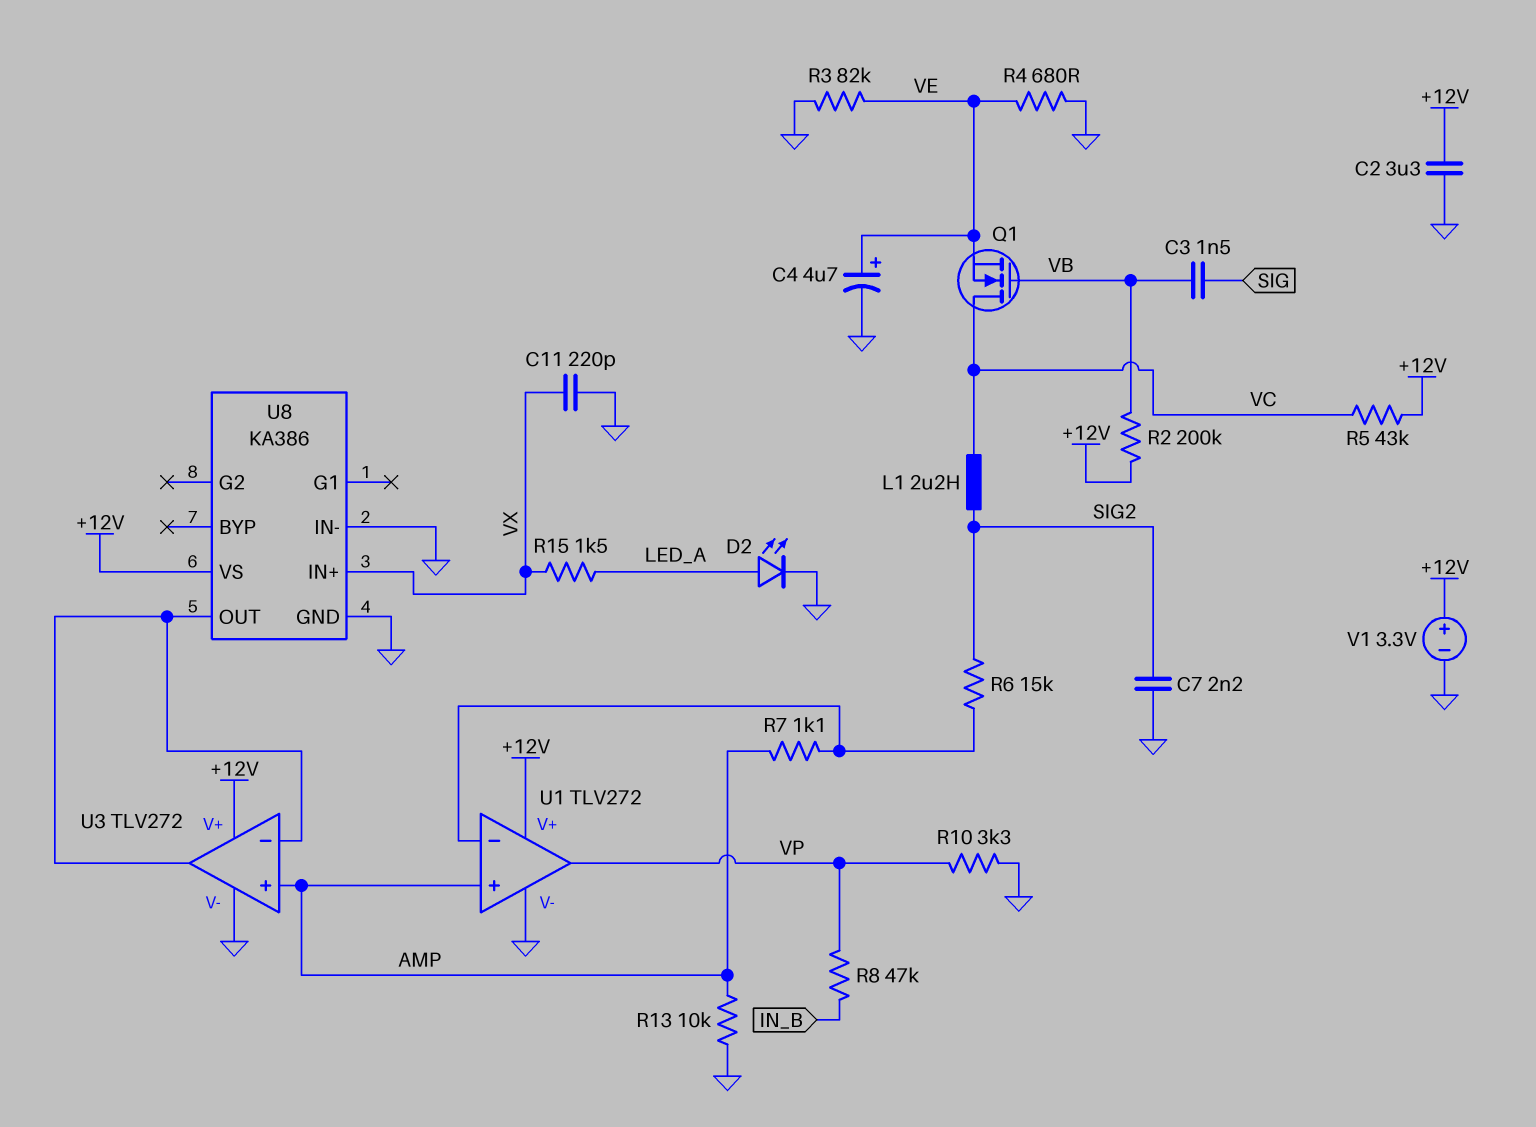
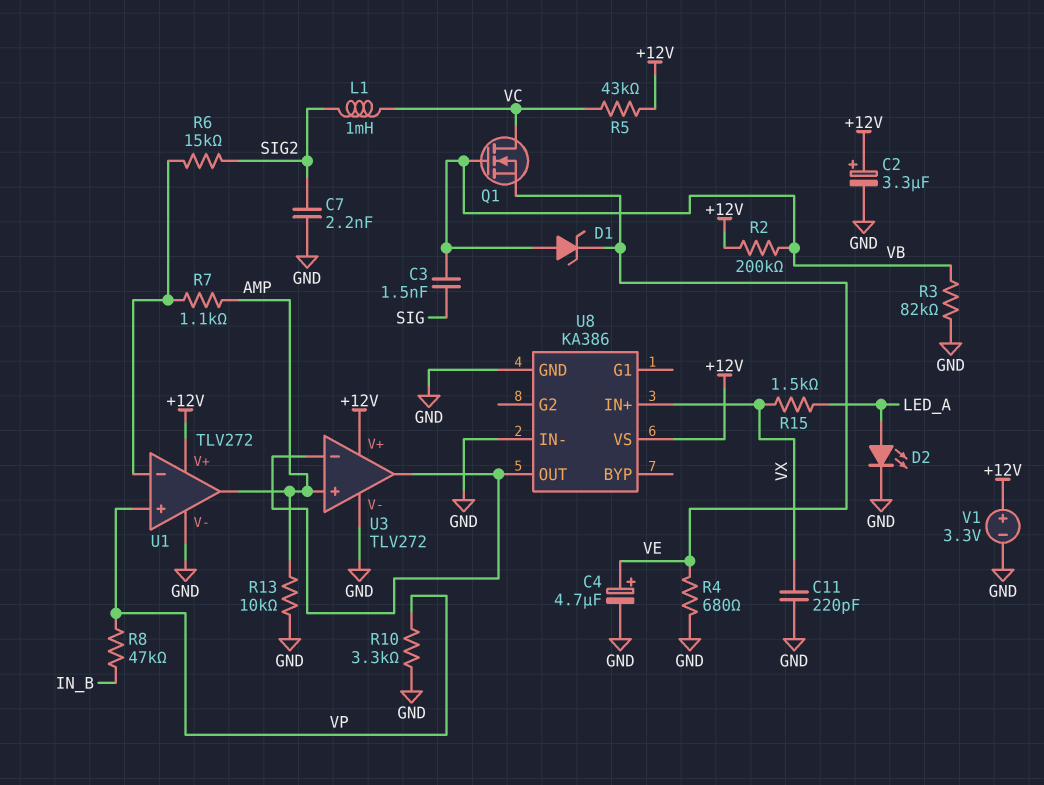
C2: 3.3uF (+12V, GND) -> 3.3uF (plus +12V, minus GND)
D1: none -> zener (A VB, K VE)
L1: 2.2uH (SIG2, VC) -> 1mH (SIG2, VC)
R3: 82k (GND, VE) -> 82k (GND, VB)
U1 pin in+: AMP -> VP
U1 pin out: VP -> AMP

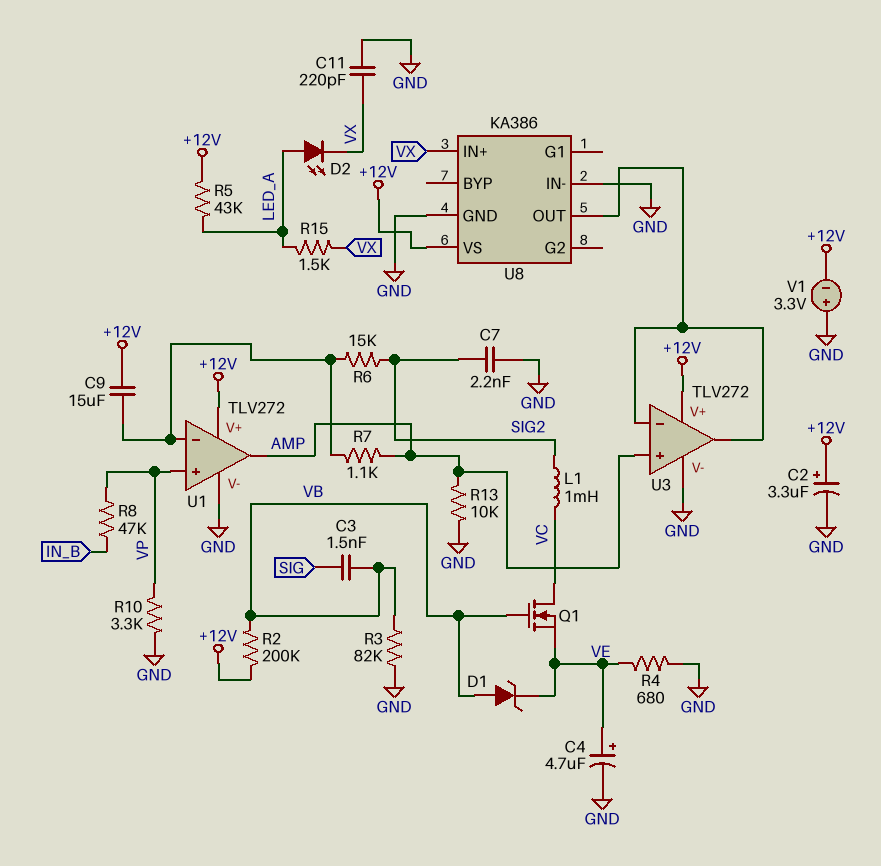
C9: none -> 15uF (+12V, U1/in-)
D2: LED (A LED_A, K GND) -> LED (A LED_A, K VX)
R5: 43k (+12V, VC) -> 43k (+12V, LED_A)
V1: 3.3V (plus +12V, minus GND) -> 3.3V (plus GND, minus +12V)

